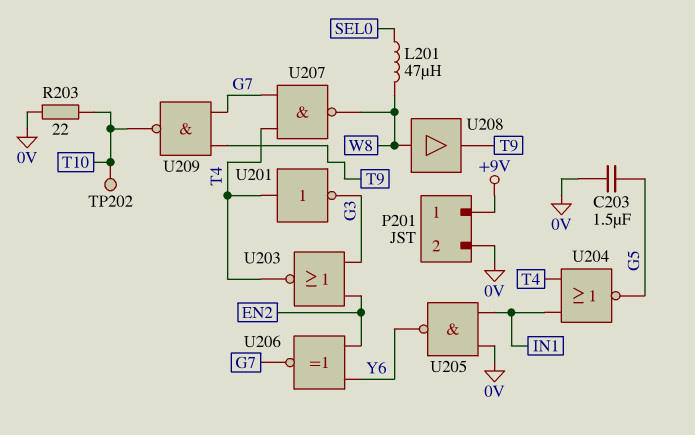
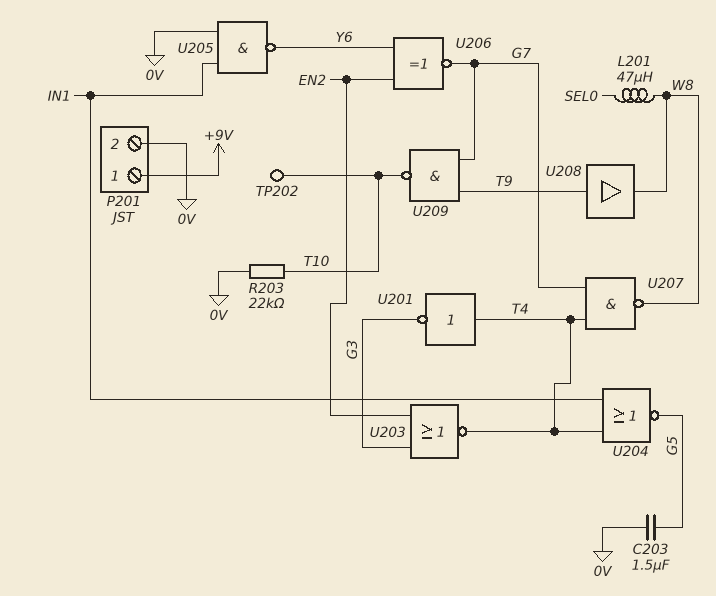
R203: 22 (0V, T10) -> 22k (0V, T10)
U208: buffer (in W8, out T9) -> buffer (in T9, out W8)

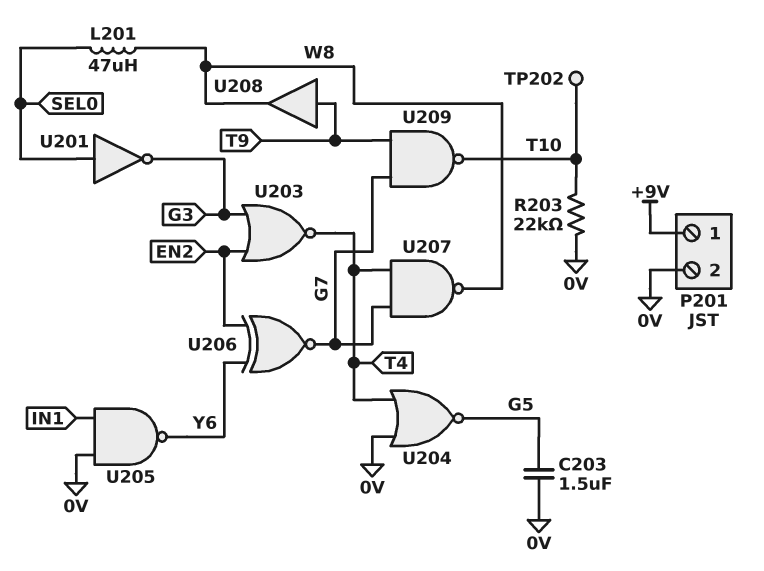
U201: NOT (in T4, out G3) -> NOT (in SEL0, out G3)
U204: NOR (in IN1, in T4, out G5) -> NOR (in 0V, in T4, out G5)

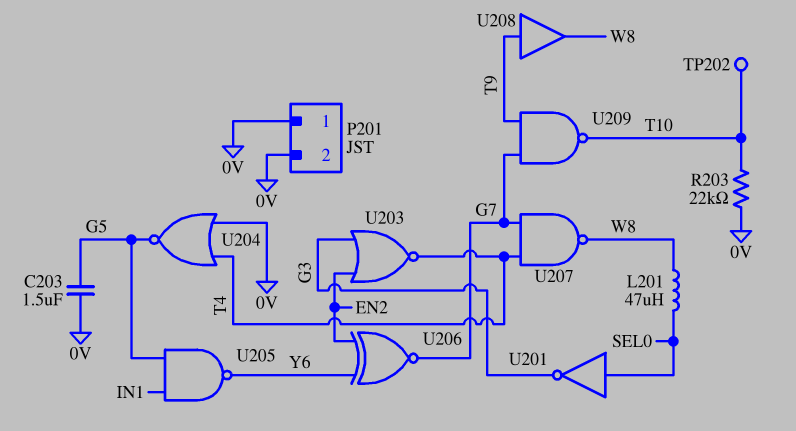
P201 pin 1: +9V -> 0V
U205: NAND (in 0V, in IN1, out Y6) -> NAND (in G5, in IN1, out Y6)

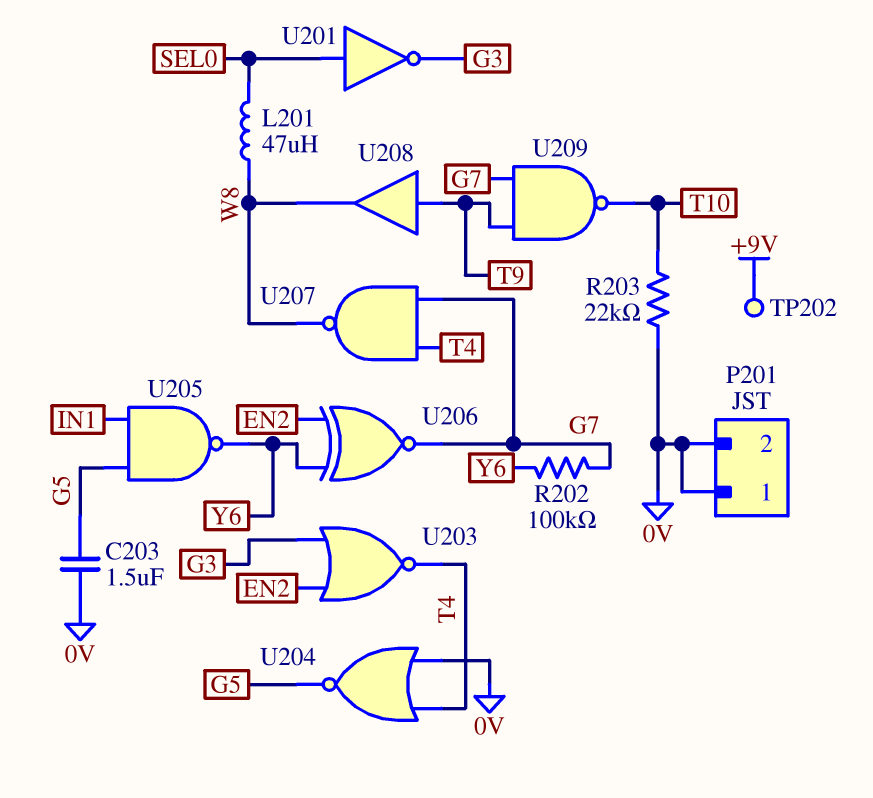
R202: none -> 100k (G7, Y6)
TP202: test point (T10) -> test point (+9V)

